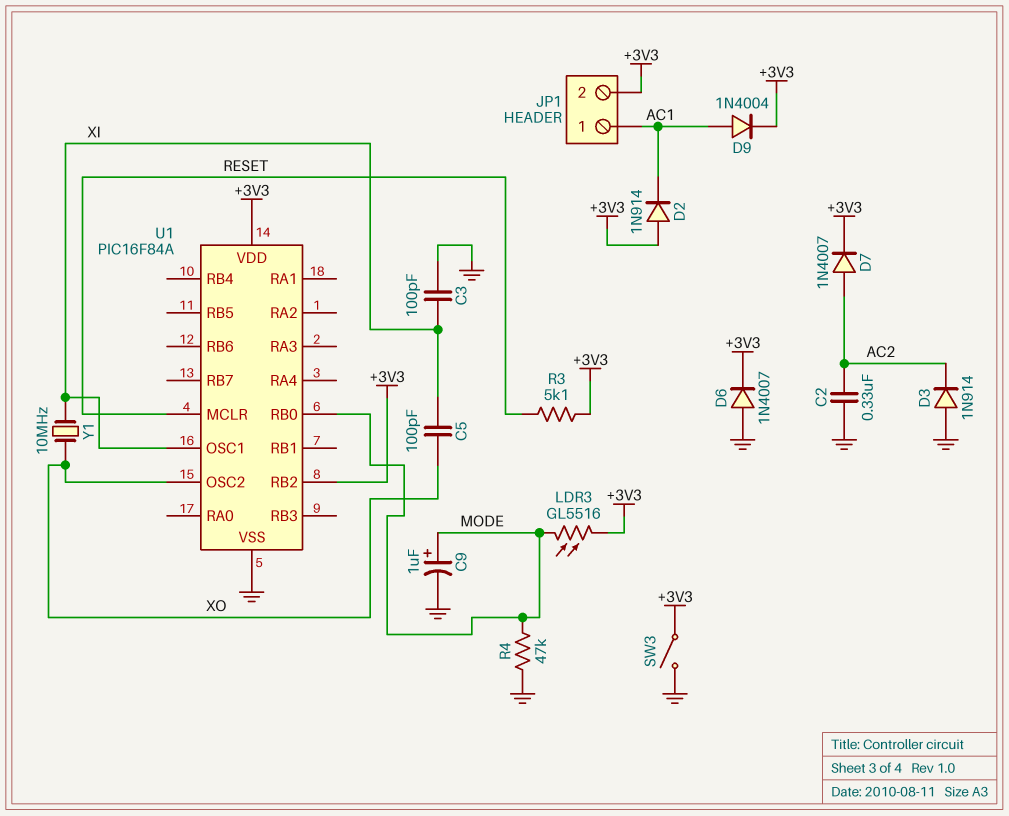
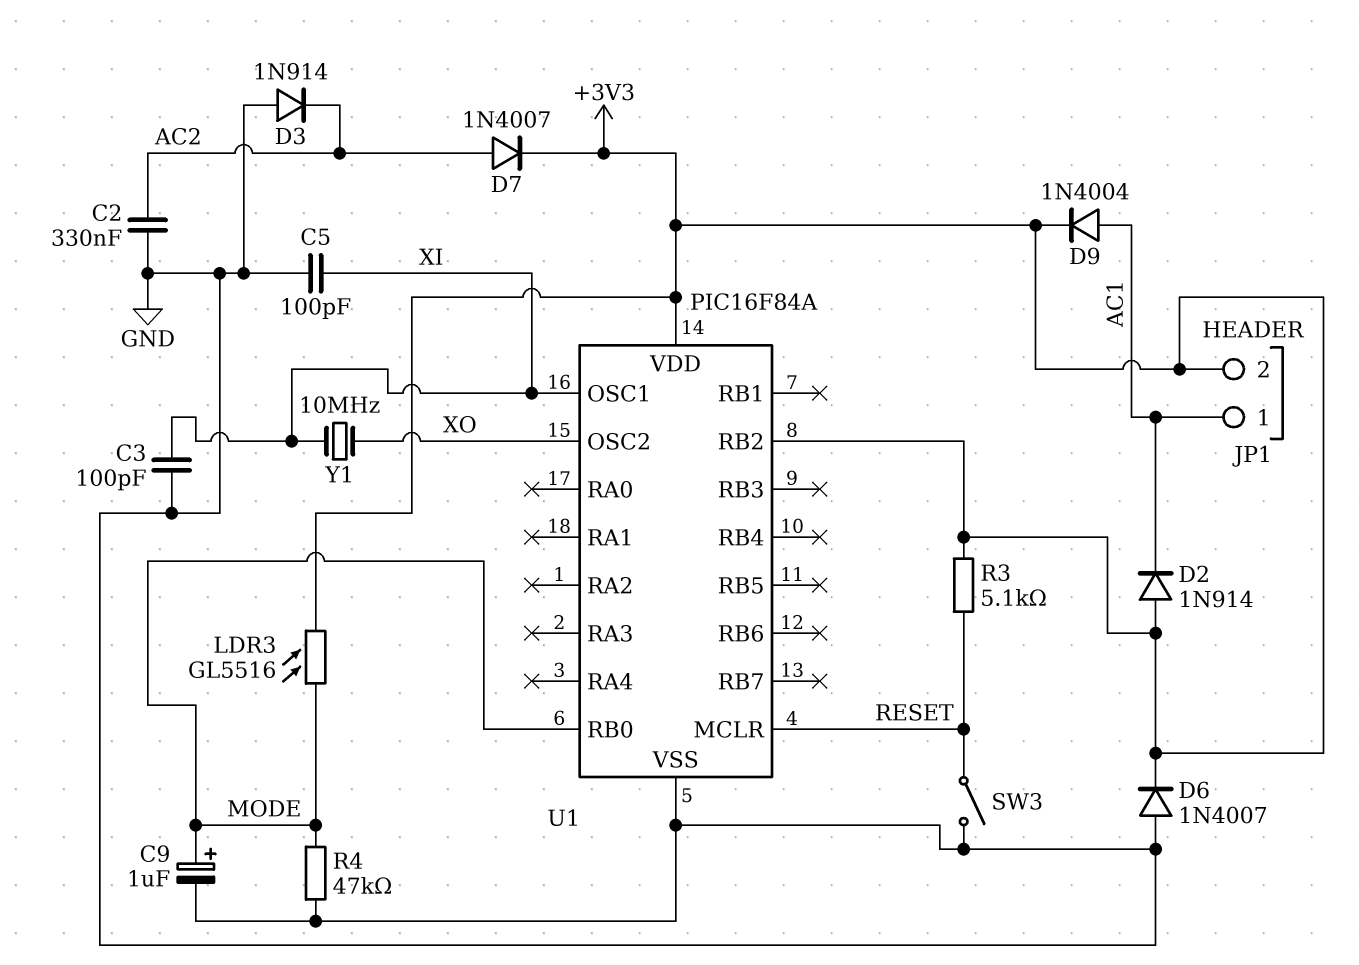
C5: 100pF (XI, XO) -> 100pF (GND, XI)
SW3: switch (+3V3, GND) -> switch (GND, RESET)

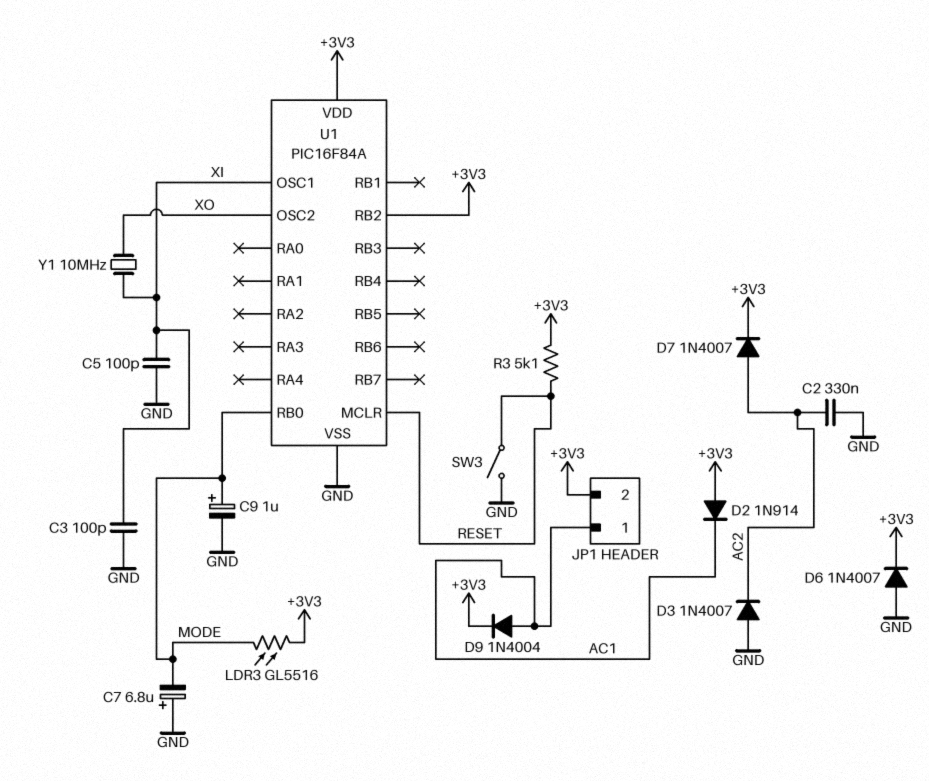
C7: none -> 6.8uF (plus GND, minus MODE)
D3: diode 1N914 (A GND, K AC2) -> diode 1N4007 (A GND, K AC2)
R4: 47k (GND, MODE) -> none

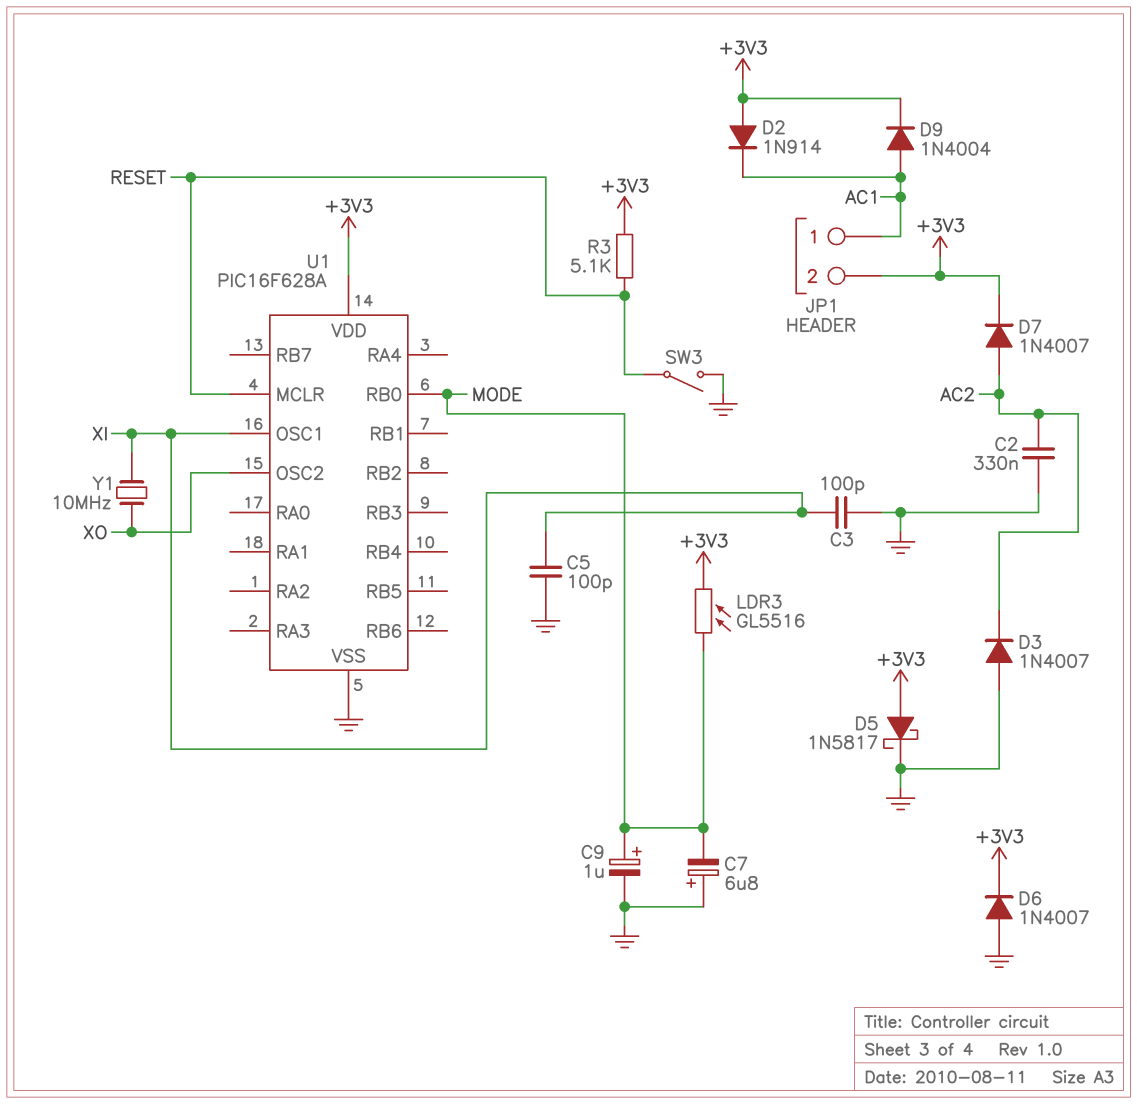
D5: none -> schottky 1N5817 (A +3V3, K GND)
U1: PIC16F84A -> PIC16F628A
U1 pin RB2: +3V3 -> none

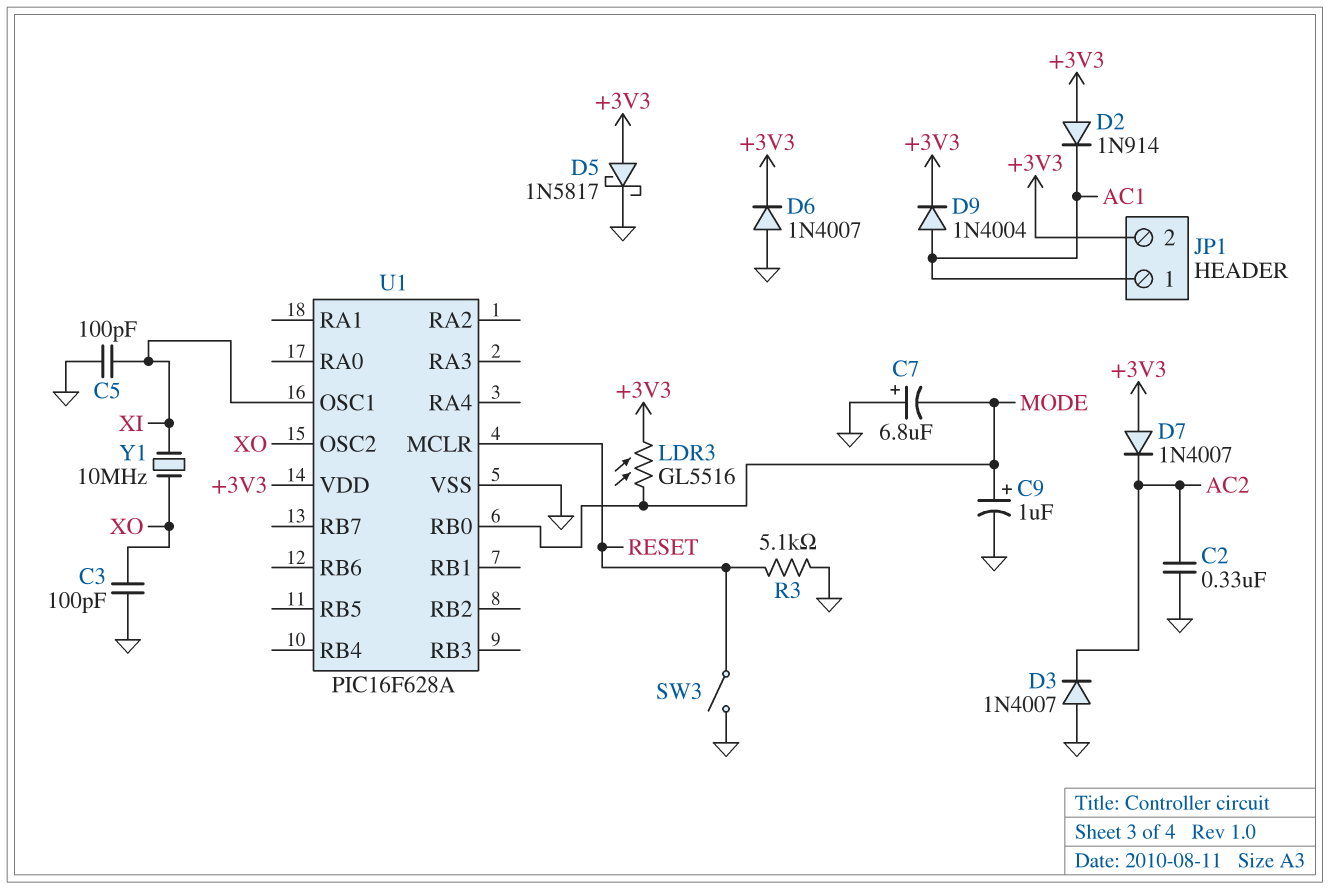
C3: 100pF (GND, XI) -> 100pF (GND, XO)
D7: diode 1N4007 (A AC2, K +3V3) -> diode 1N4007 (A +3V3, K AC2)
R3: 5.1k (+3V3, RESET) -> 5.1k (GND, RESET)

